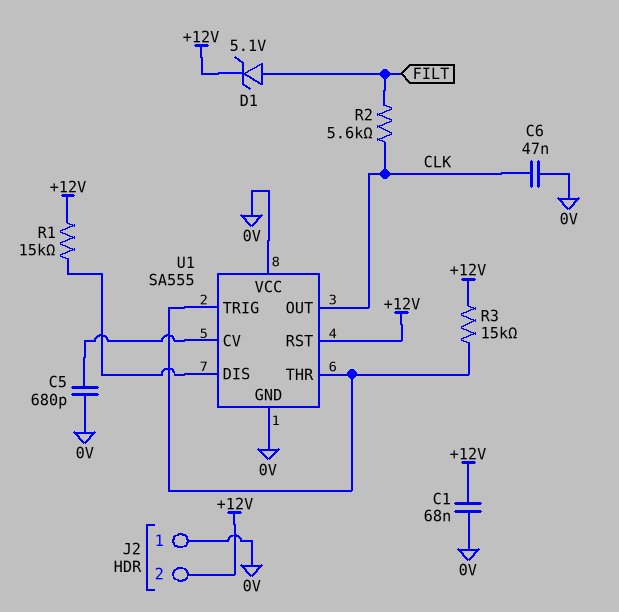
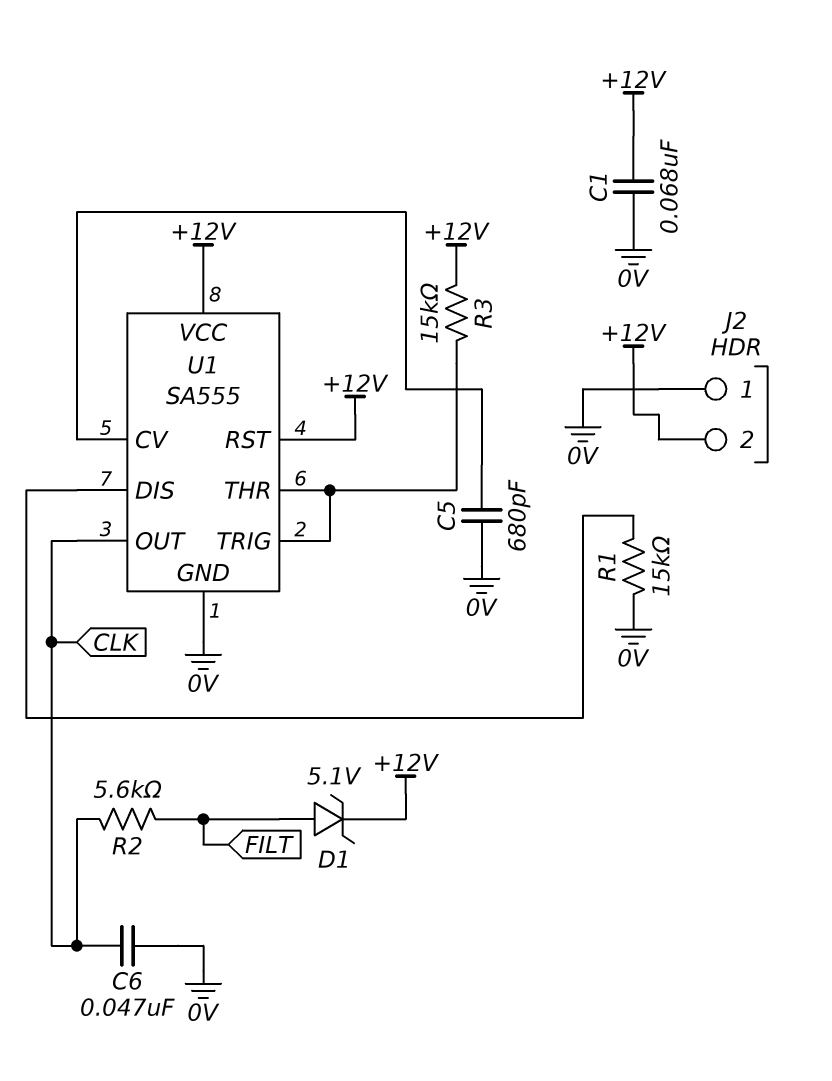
R1: 15k (+12V, U1/DIS) -> 15k (0V, U1/DIS)
U1 pin VCC: 0V -> +12V

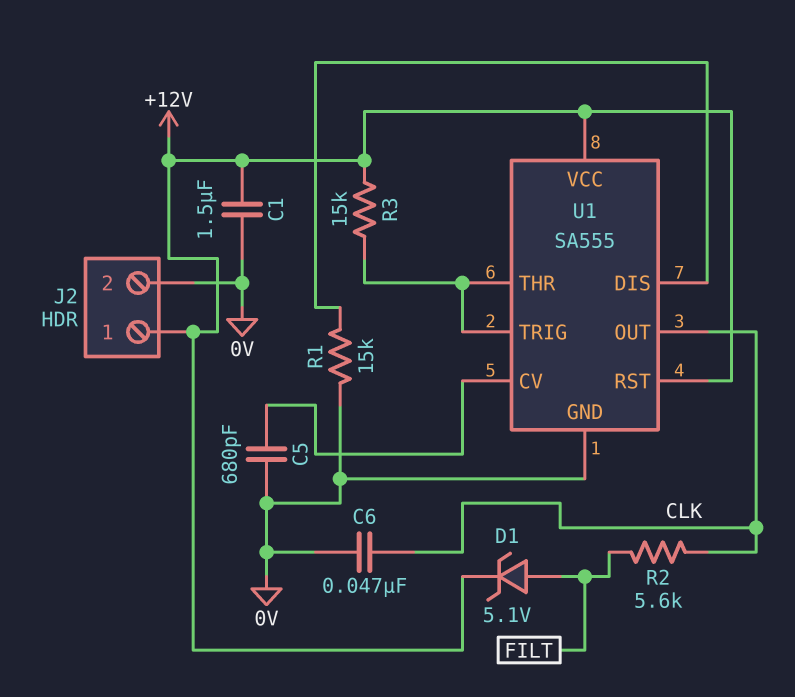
C1: 68nF (+12V, 0V) -> 1.5uF (+12V, 0V)
J2 pin 1: 0V -> +12V
J2 pin 2: +12V -> 0V

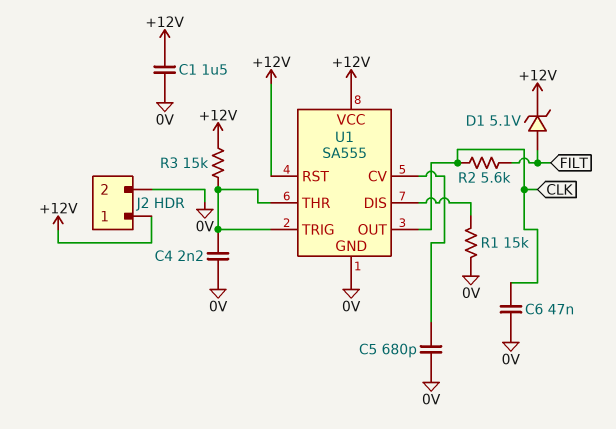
C4: none -> 2.2nF (0V, U1/THR)

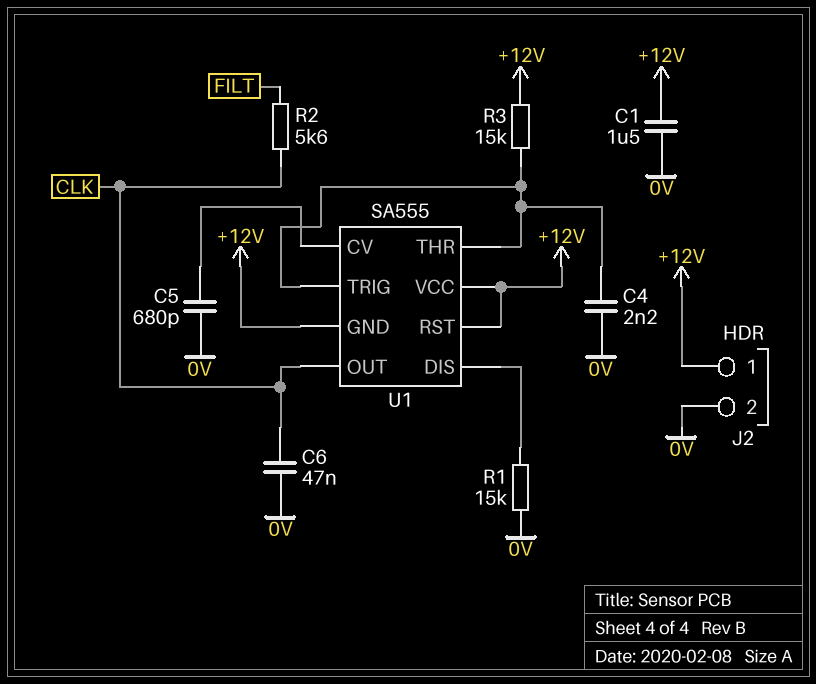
D1: zener 5.1V (A FILT, K +12V) -> none
U1 pin GND: 0V -> +12V

